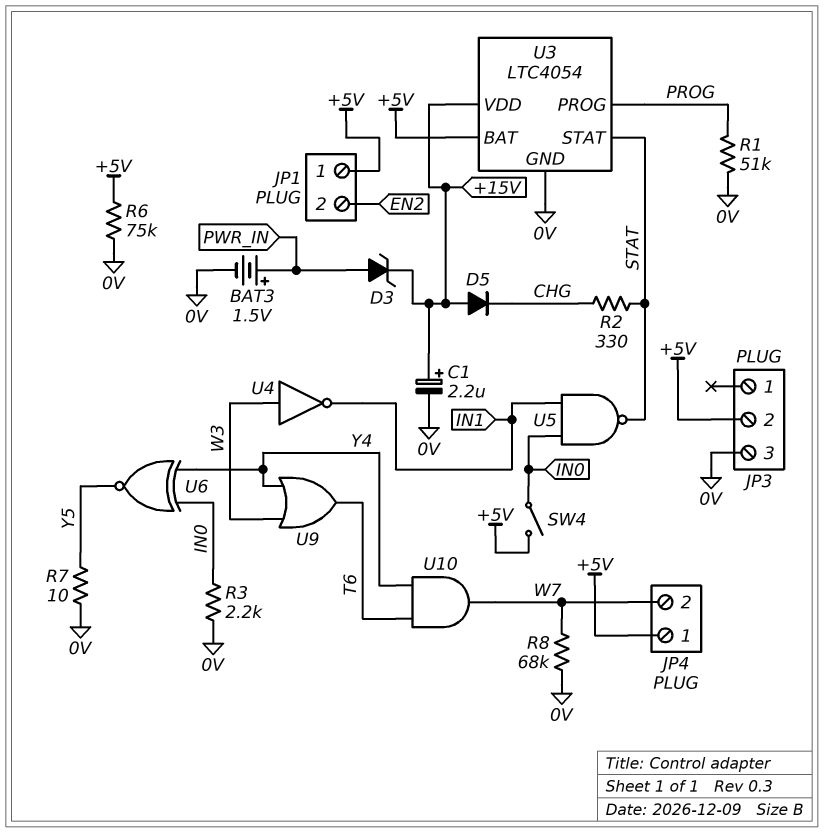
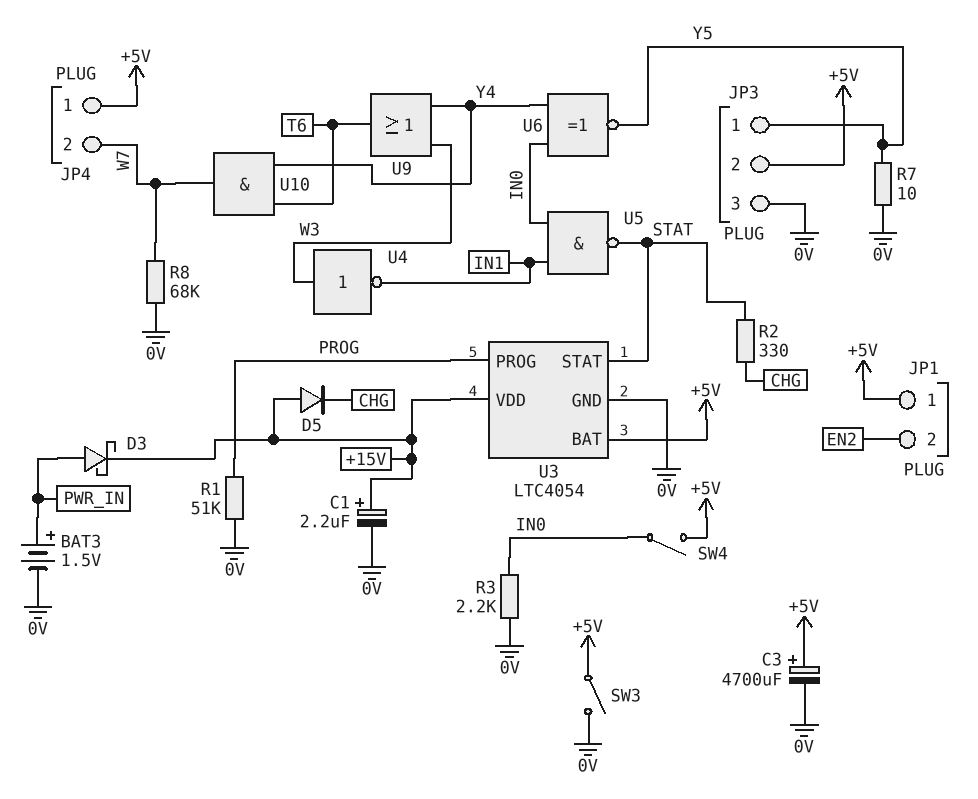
C3: none -> 4700uF (plus +5V, minus 0V)
D3: zener (A PWR_IN, K +15V) -> schottky (A PWR_IN, K +15V)
JP3 pin 1: none -> Y5
R6: 75k (+5V, 0V) -> none
SW3: none -> switch (+5V, 0V)

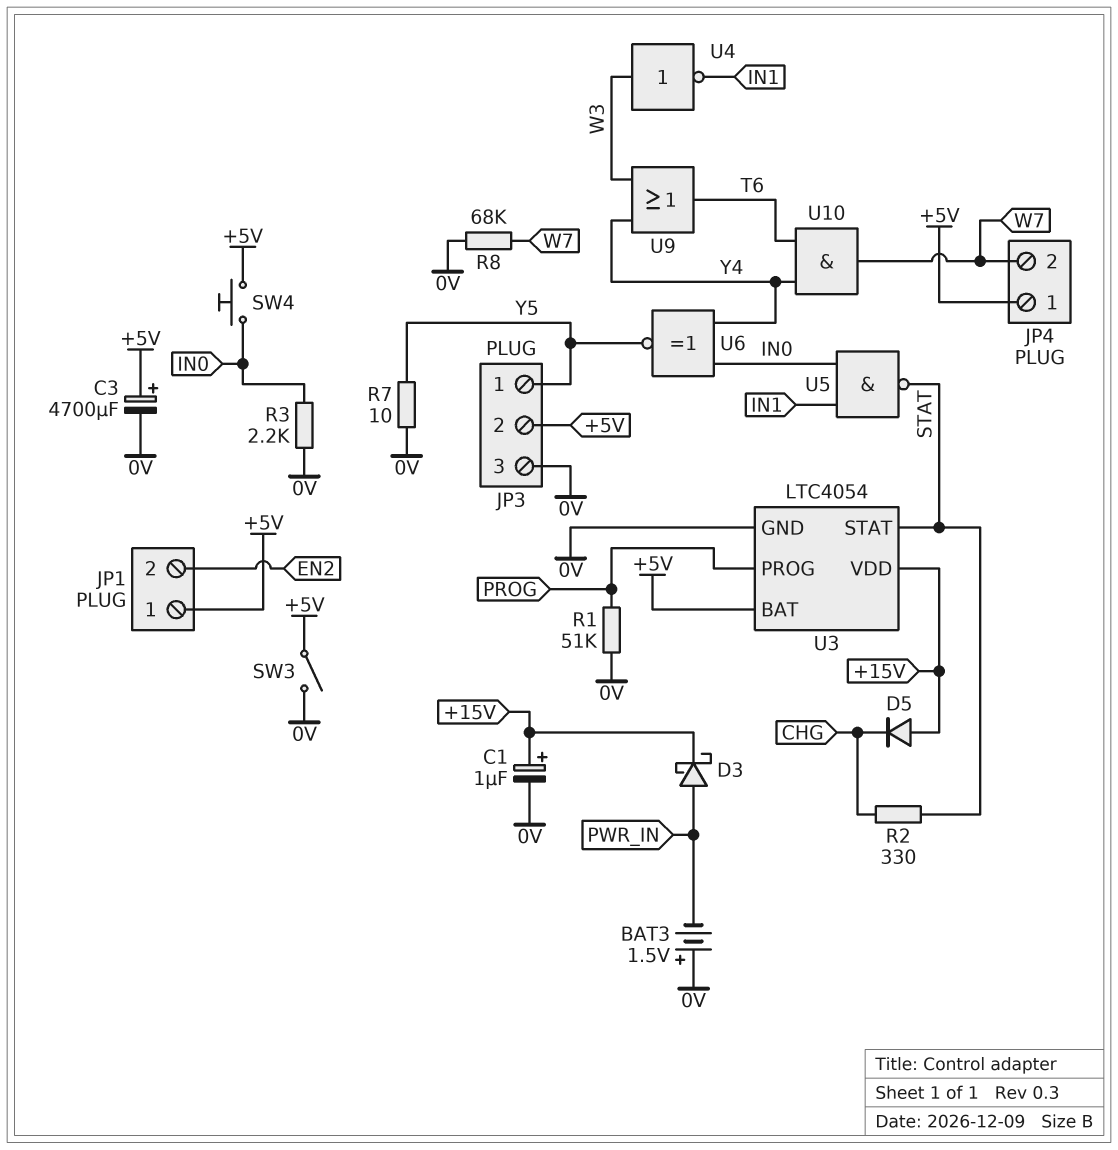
BAT3: 1.5V (plus PWR_IN, minus 0V) -> 1.5V (plus 0V, minus PWR_IN)
C1: 2.2uF (plus +15V, minus 0V) -> 1uF (plus +15V, minus 0V)
SW4: switch (+5V, IN0) -> button (+5V, IN0)

